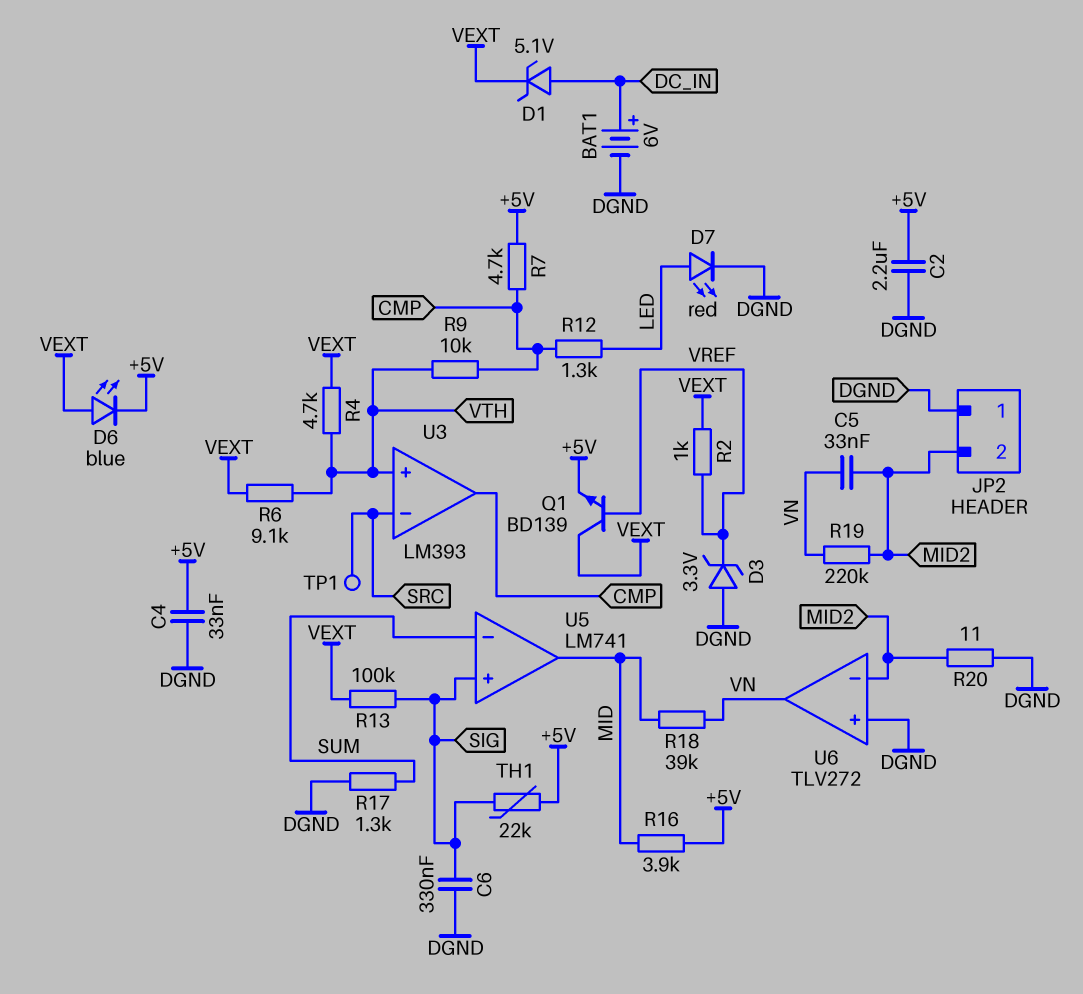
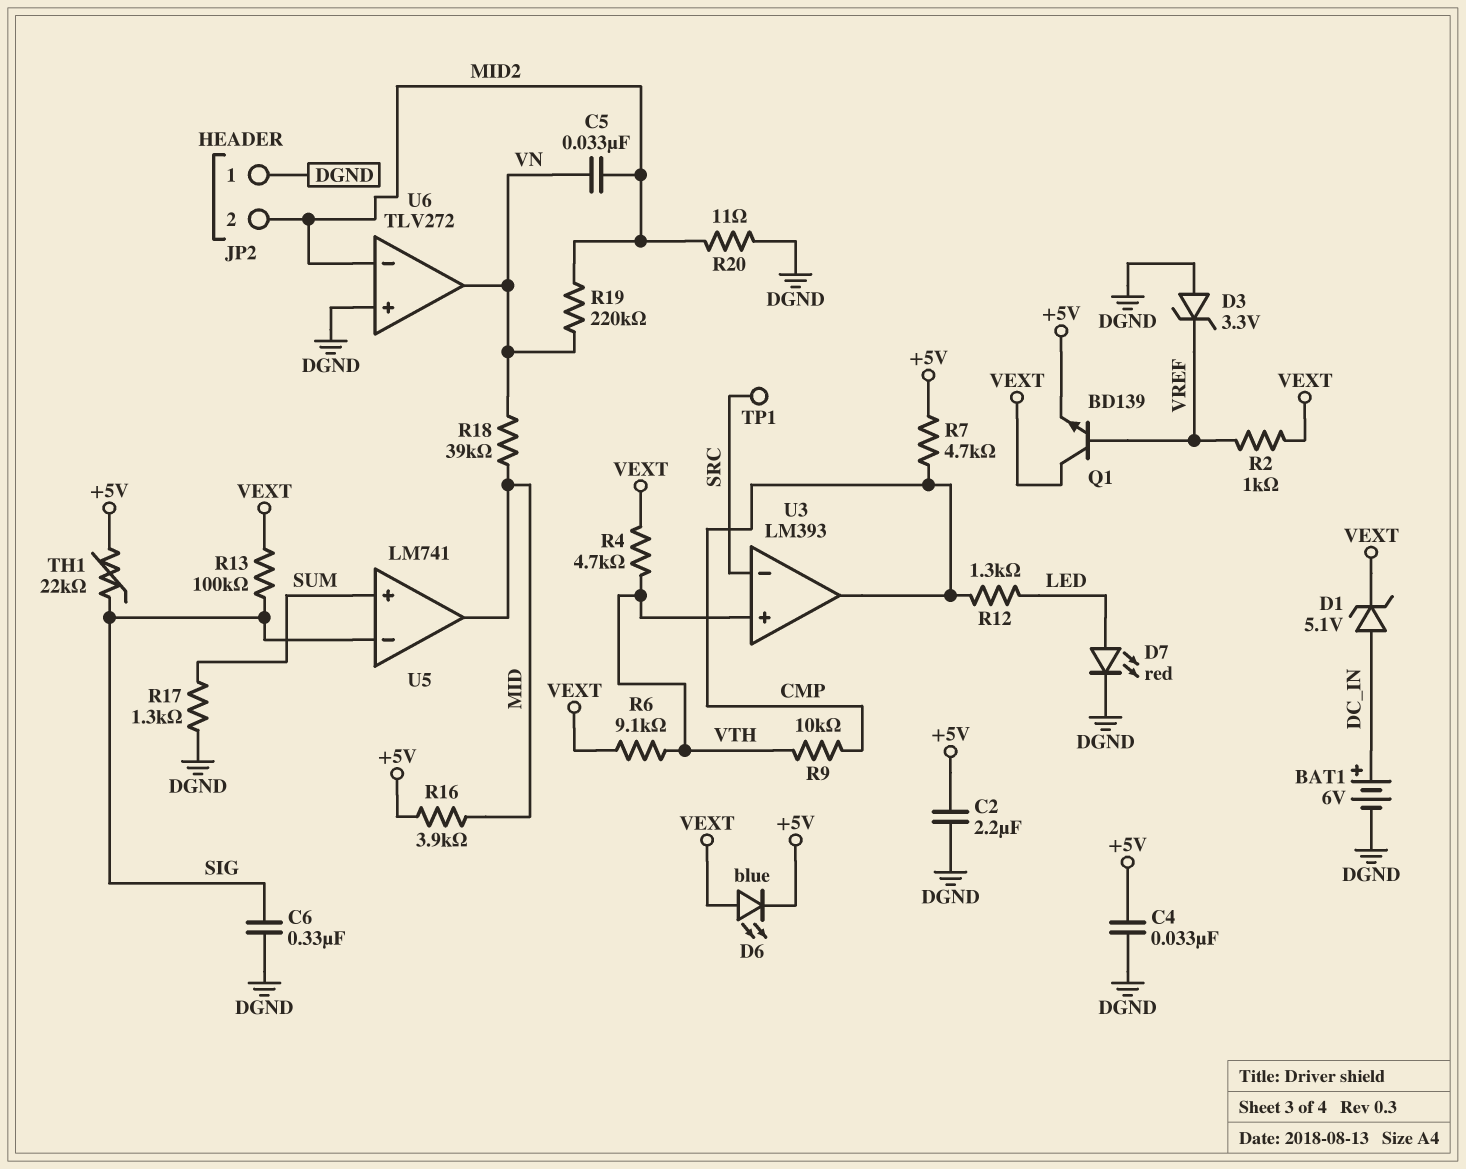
U5 pin in+: SIG -> SUM
U5 pin in-: SUM -> SIG

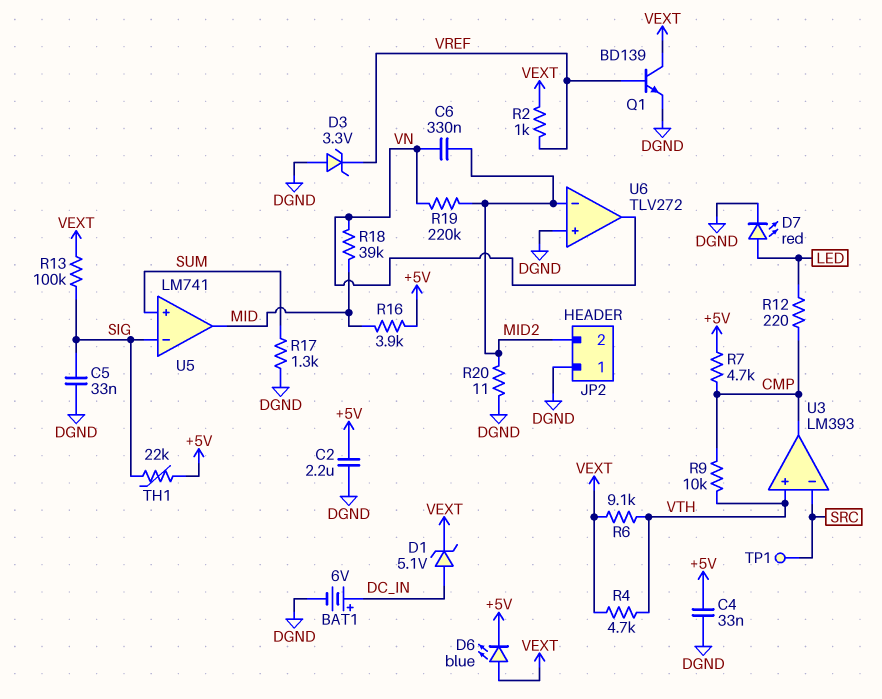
C5: 33nF (MID2, VN) -> 33nF (DGND, SIG)
C6: 330nF (DGND, SIG) -> 330nF (MID2, VN)
Q1: NPN BD139 (B VREF, C VEXT, E +5V) -> NPN BD139 (B VREF, C VEXT, E DGND)
R12: 1.3k (CMP, LED) -> 220 (CMP, LED)

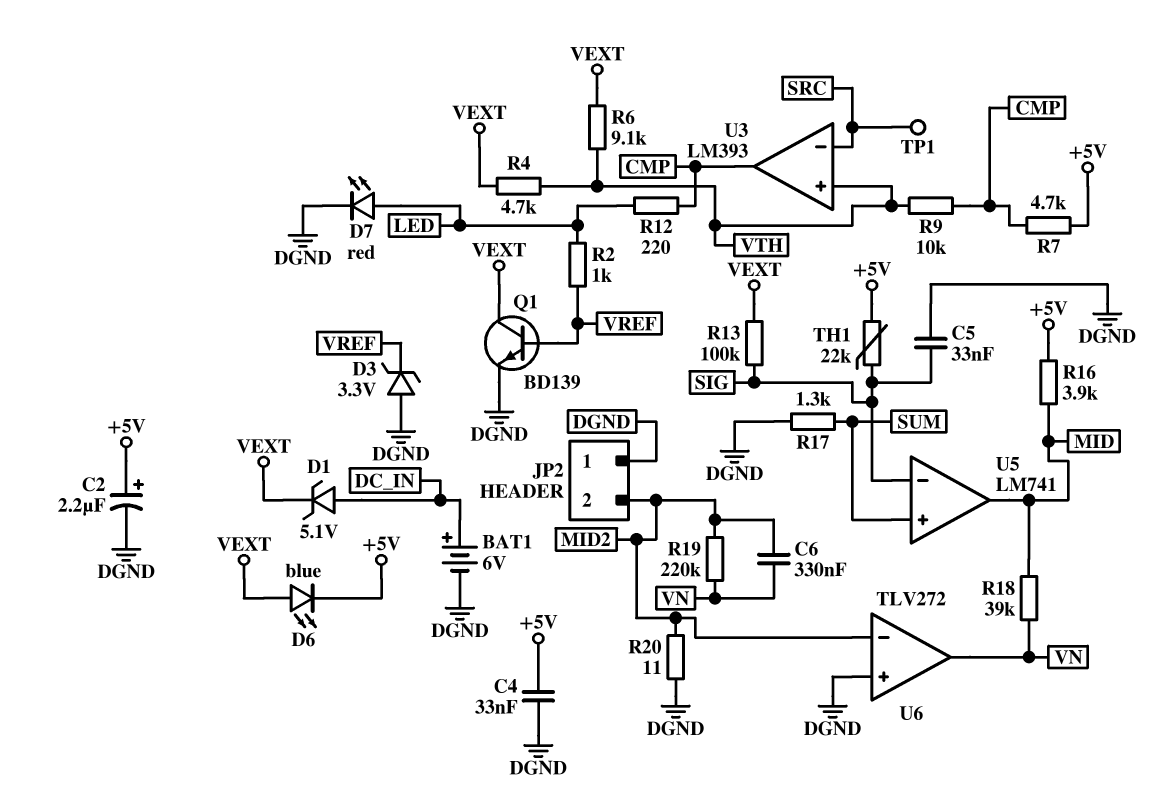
C2: 2.2uF (+5V, DGND) -> 2.2uF (plus +5V, minus DGND)
R2: 1k (VEXT, VREF) -> 1k (LED, VREF)

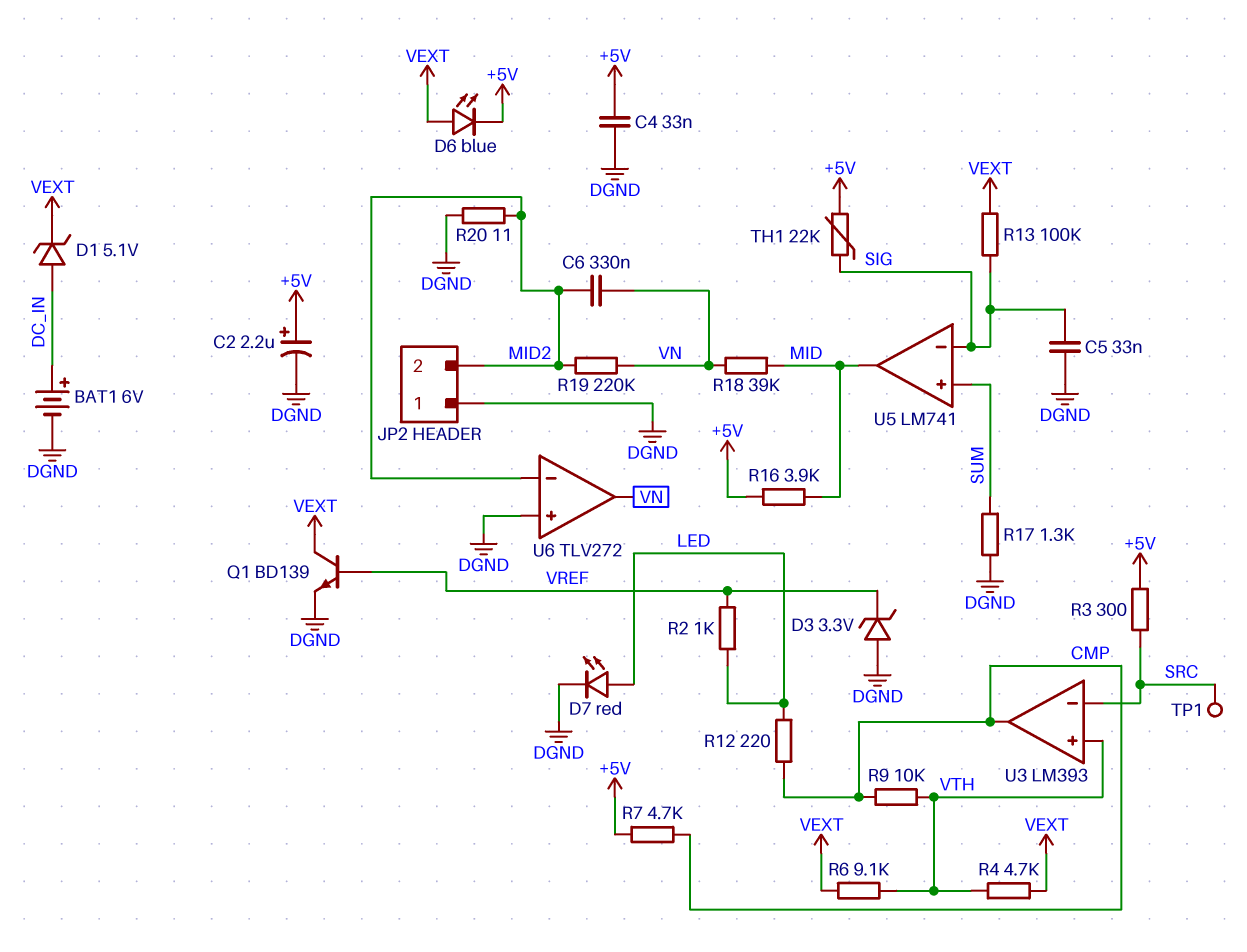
R3: none -> 300 (+5V, SRC)

